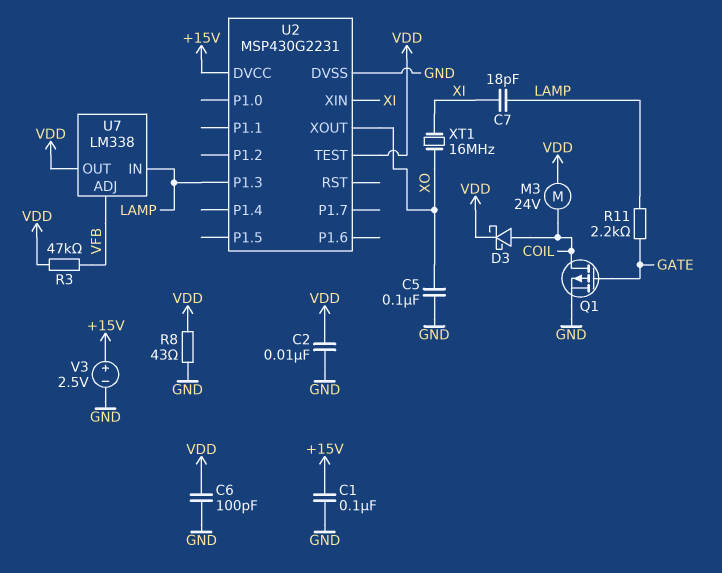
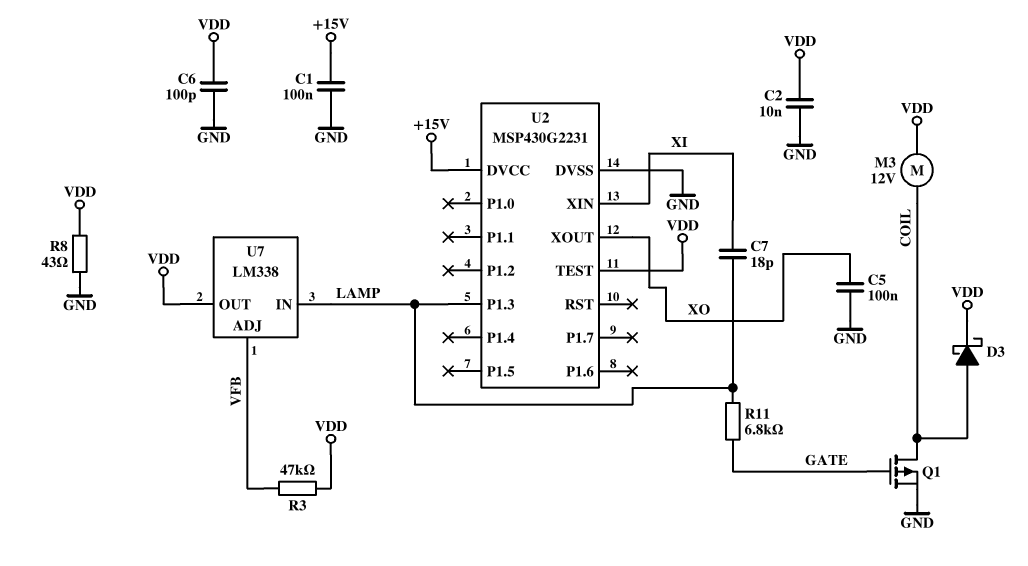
M3: motor 24V (COIL, VDD) -> motor 12V (COIL, VDD)
R11: 2.2k (GATE, LAMP) -> 6.8k (GATE, LAMP)
V3: 2.5V (plus +15V, minus GND) -> none
XT1: 16MHz (XI, XO) -> none

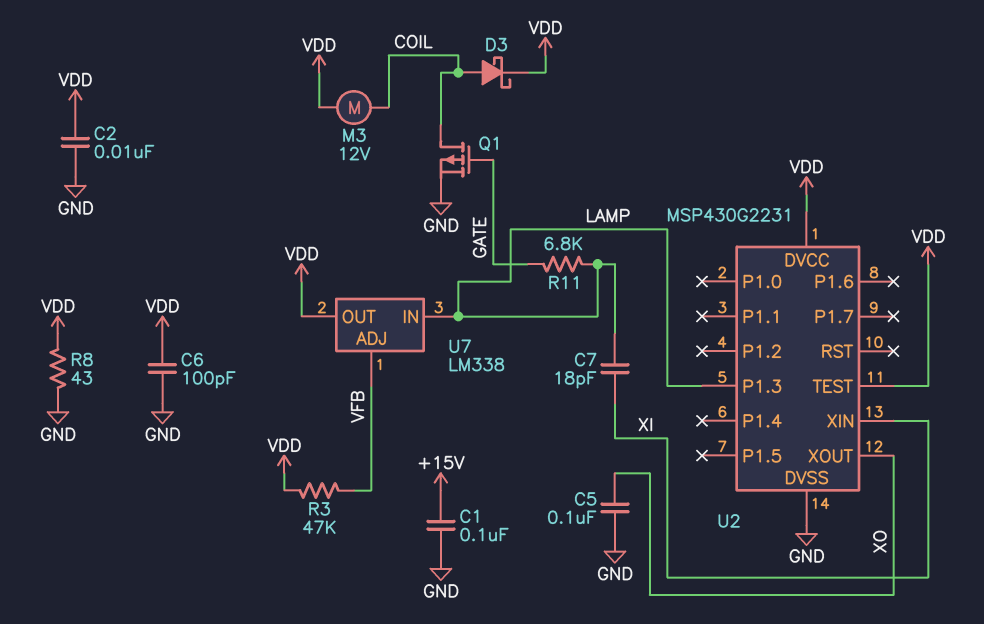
U2 pin DVCC: +15V -> VDD

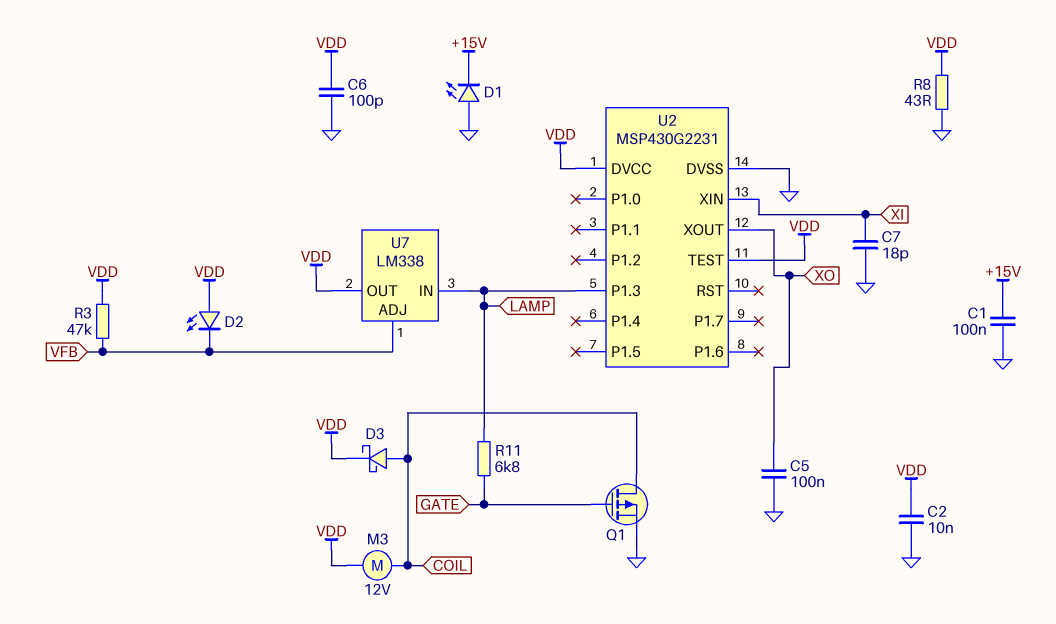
C7: 18pF (LAMP, XI) -> 18pF (GND, XI)
D1: none -> LED (A GND, K +15V)
D2: none -> LED (A VDD, K VFB)

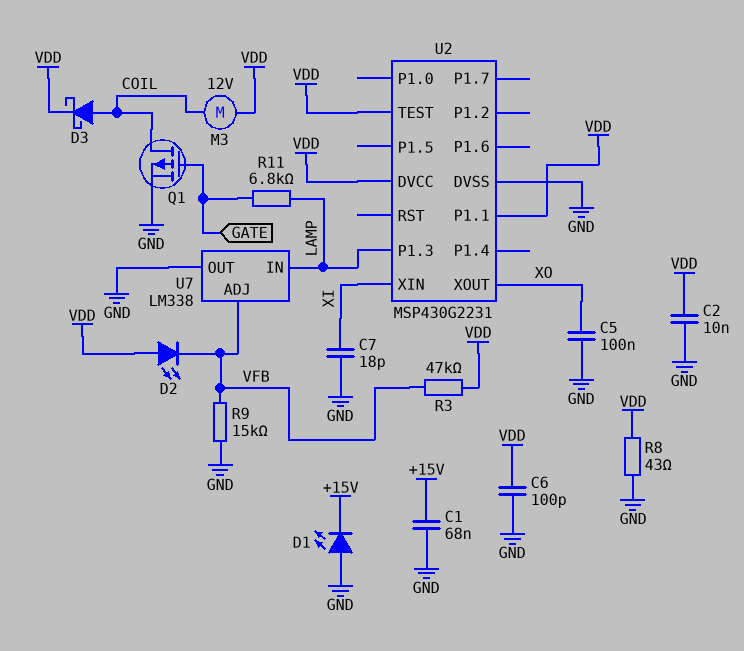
C1: 100nF (+15V, GND) -> 68nF (+15V, GND)
R9: none -> 15k (GND, VFB)
U2 pin P1.1: none -> VDD
U7 pin OUT: VDD -> GND

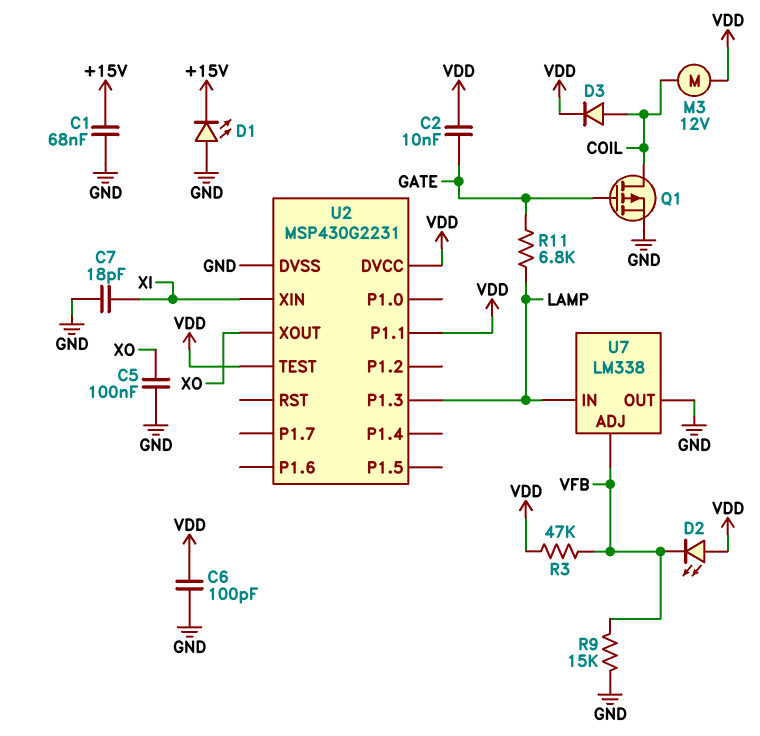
C2: 10nF (GND, VDD) -> 10nF (GATE, VDD)
D3: schottky (A COIL, K VDD) -> diode (A COIL, K VDD)
R8: 43 (GND, VDD) -> none

